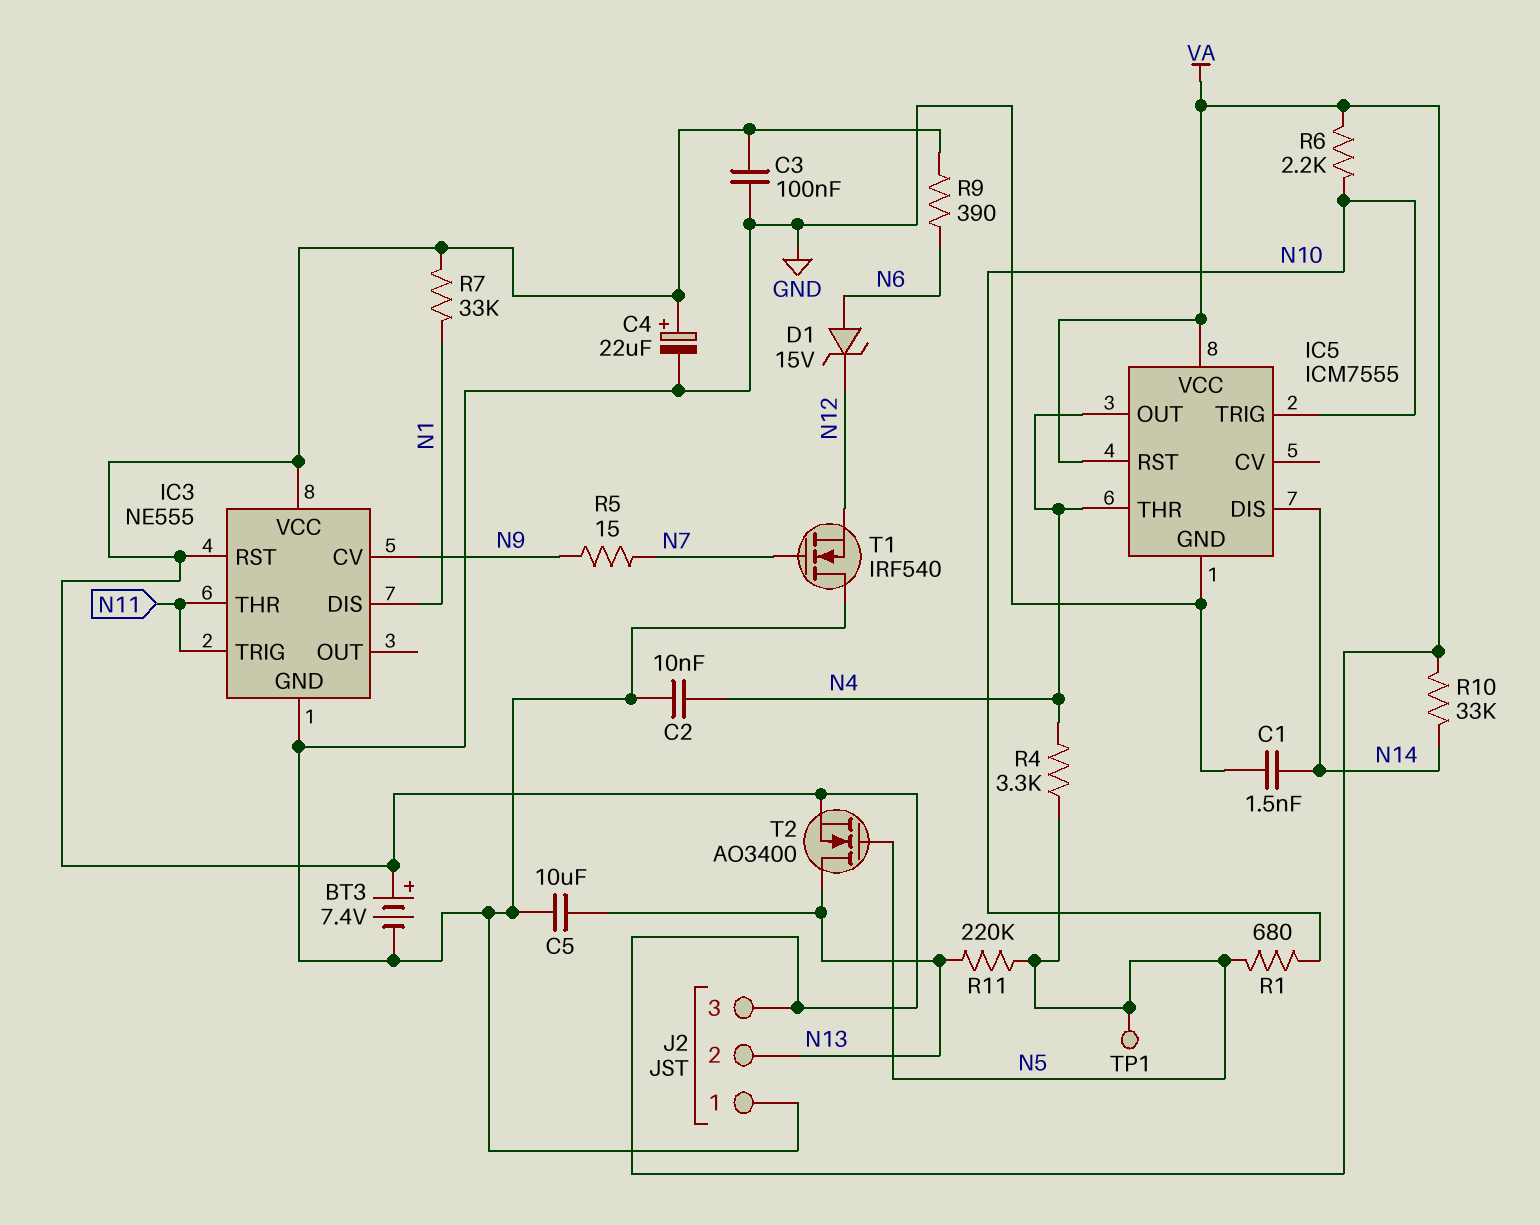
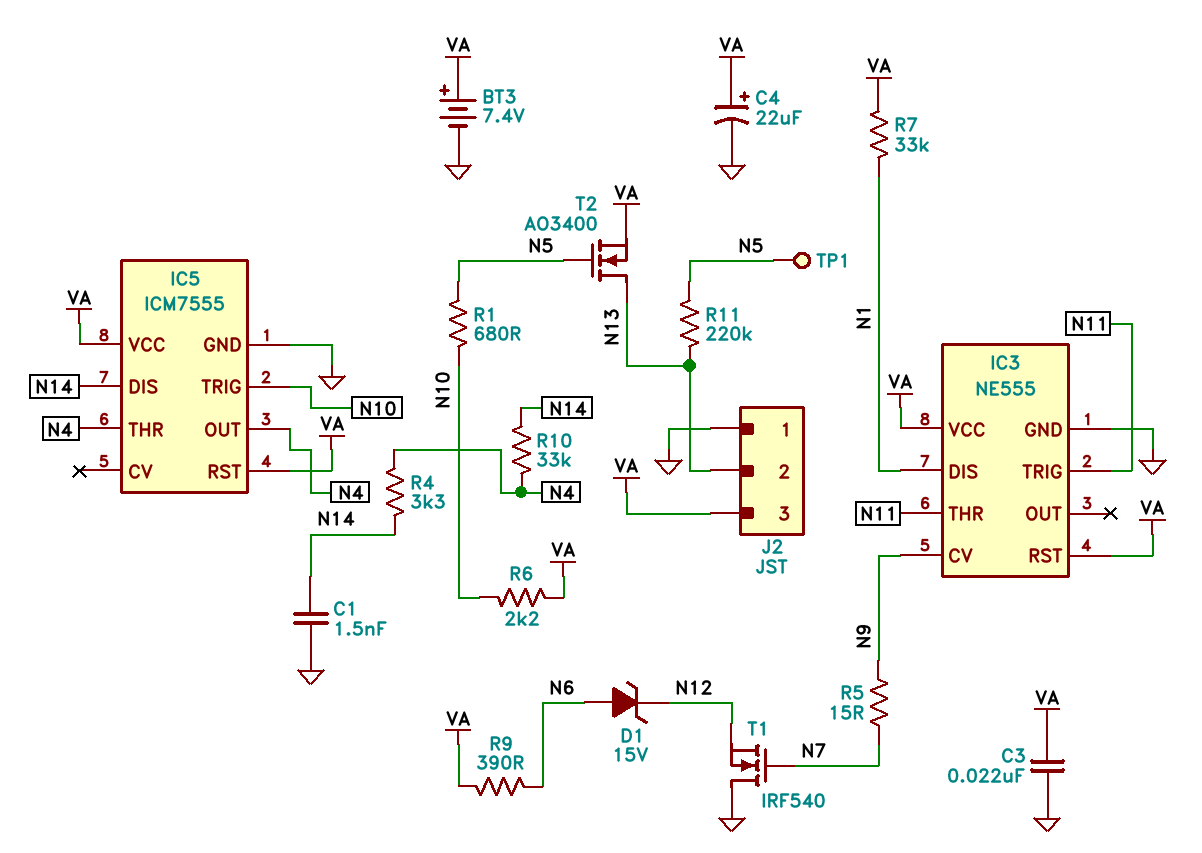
C2: 10nF (GND, N4) -> none
C3: 100nF (GND, VA) -> 22nF (GND, VA)
C5: 10uF (GND, N13) -> none
R4: 3.3k (N4, N5) -> 3.3k (N4, N14)
R10: 33k (N14, VA) -> 33k (N4, N14)

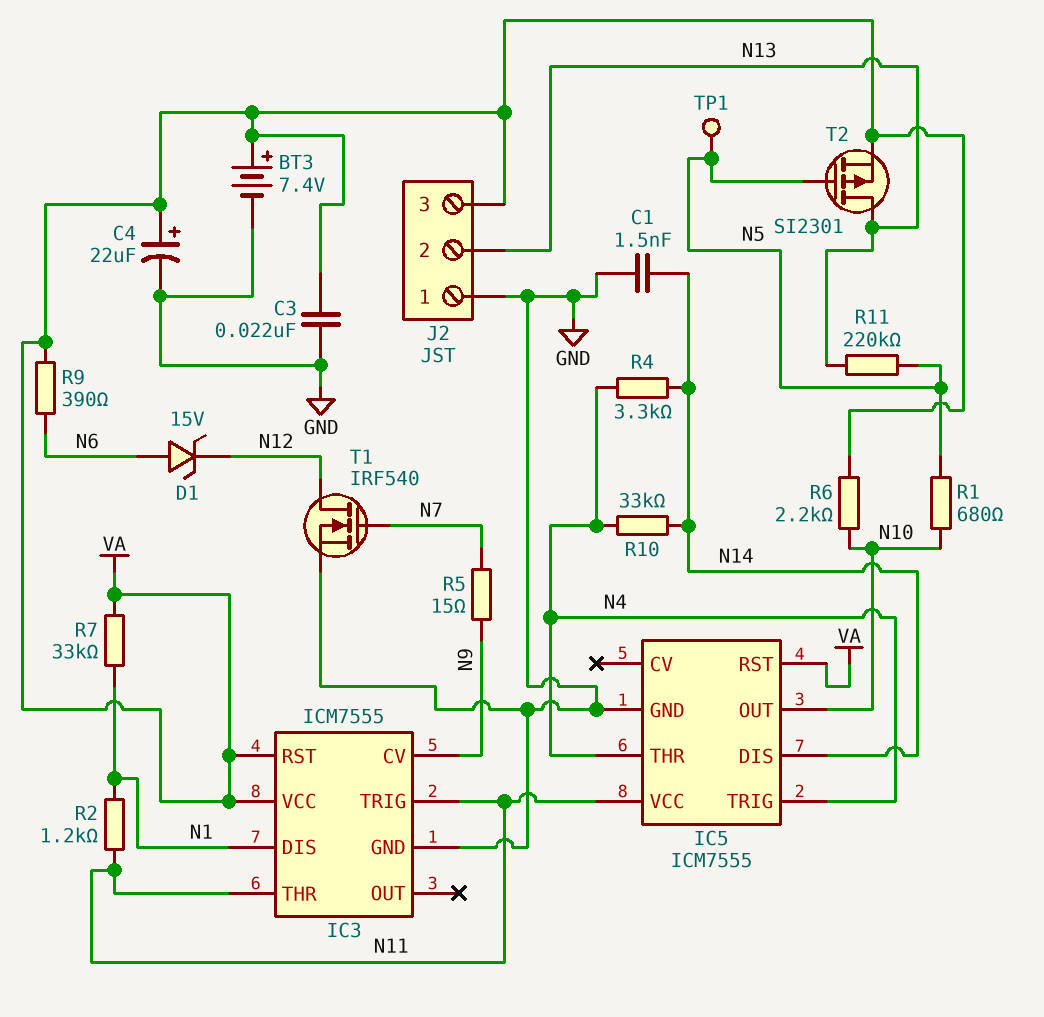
IC3: NE555 -> ICM7555
IC5 pin OUT: N4 -> N10
IC5 pin TRIG: N10 -> N4
IC5 pin VCC: VA -> N11
R2: none -> 1.2k (N1, N11)
T1: NMOS IRF540 (G N7, D GND, S N12) -> NMOS IRF540 (G N7, D N12, S GND)
T2: NMOS AO3400 (G N5, D N13, S VA) -> PMOS SI2301 (G N5, D N13, S VA)

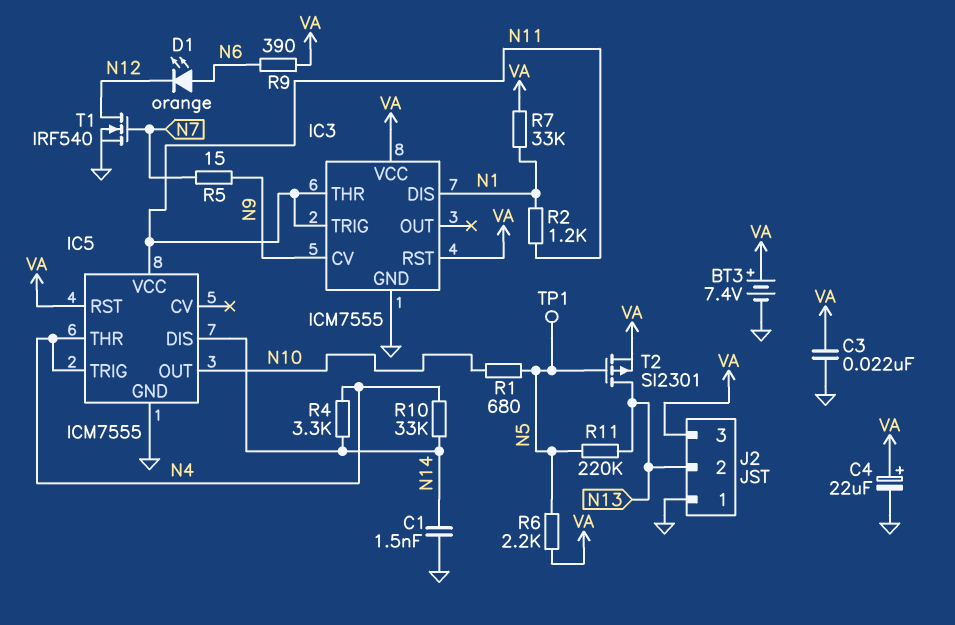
D1: zener 15V (A N6, K N12) -> LED orange (A N6, K N12)
R6: 2.2k (N10, VA) -> 2.2k (N5, VA)

